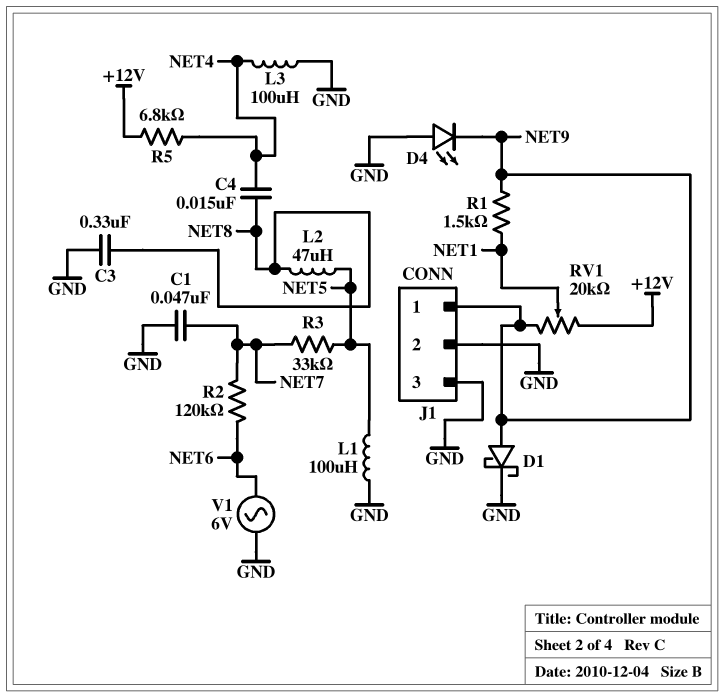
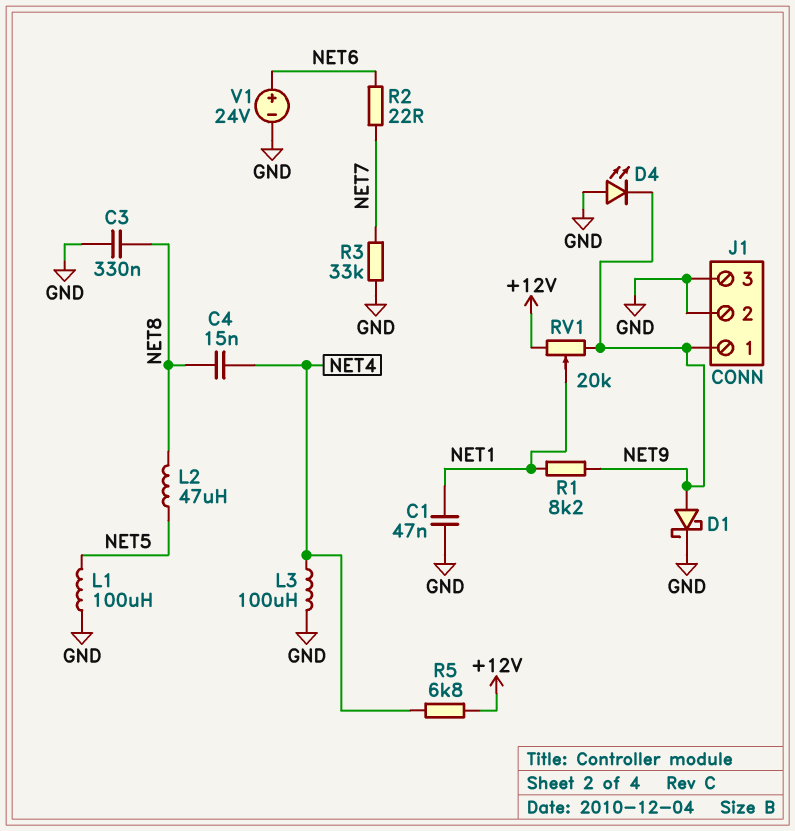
C1: 47nF (GND, NET7) -> 47nF (GND, NET1)
R1: 1.5k (NET1, NET9) -> 8.2k (NET1, NET9)
R2: 120k (NET6, NET7) -> 22 (NET6, NET7)
R3: 33k (NET5, NET7) -> 33k (GND, NET7)
V1: AC 6V (GND, NET6) -> 24V (plus NET6, minus GND)

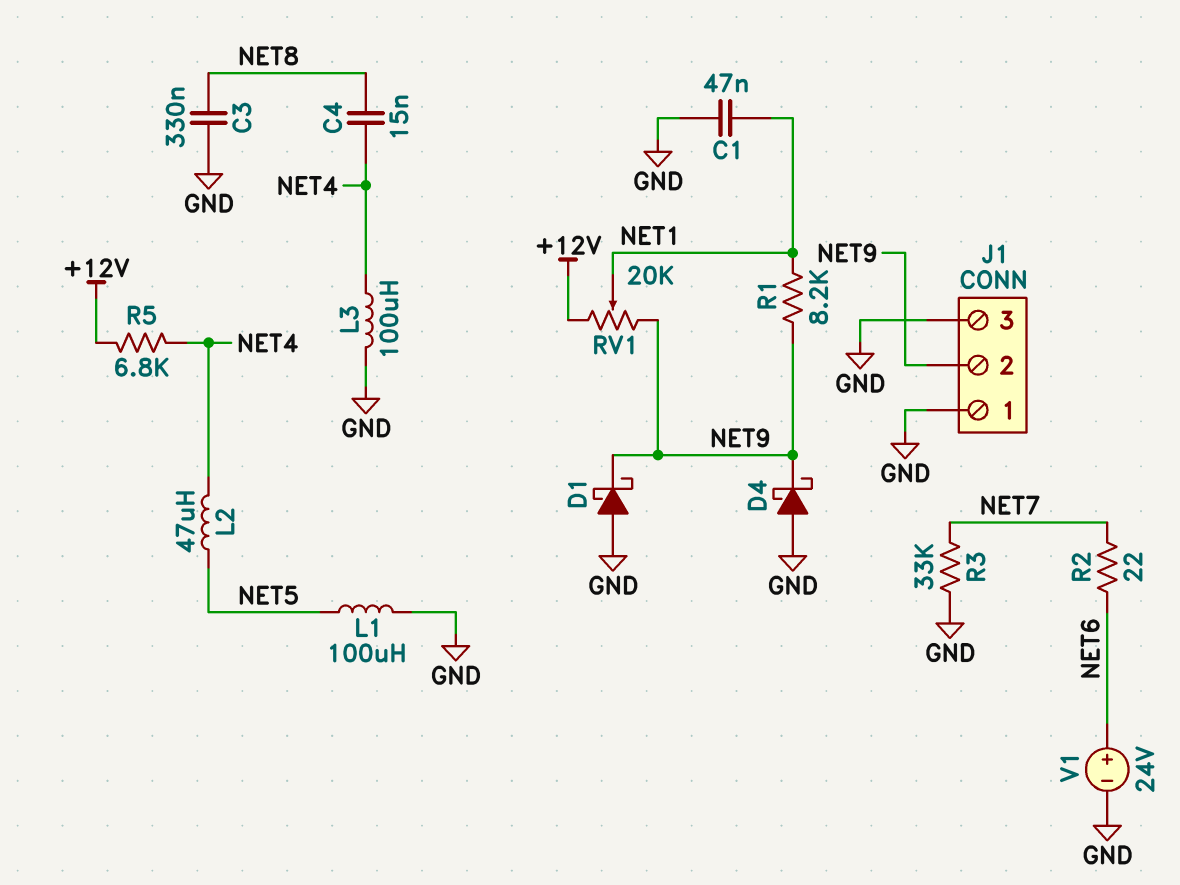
D1: schottky (A NET9, K GND) -> schottky (A GND, K NET9)
D4: LED (A GND, K NET9) -> schottky (A GND, K NET9)
J1 pin 1: NET9 -> GND
J1 pin 2: GND -> NET9
L2: 47uH (NET5, NET8) -> 47uH (NET4, NET5)

